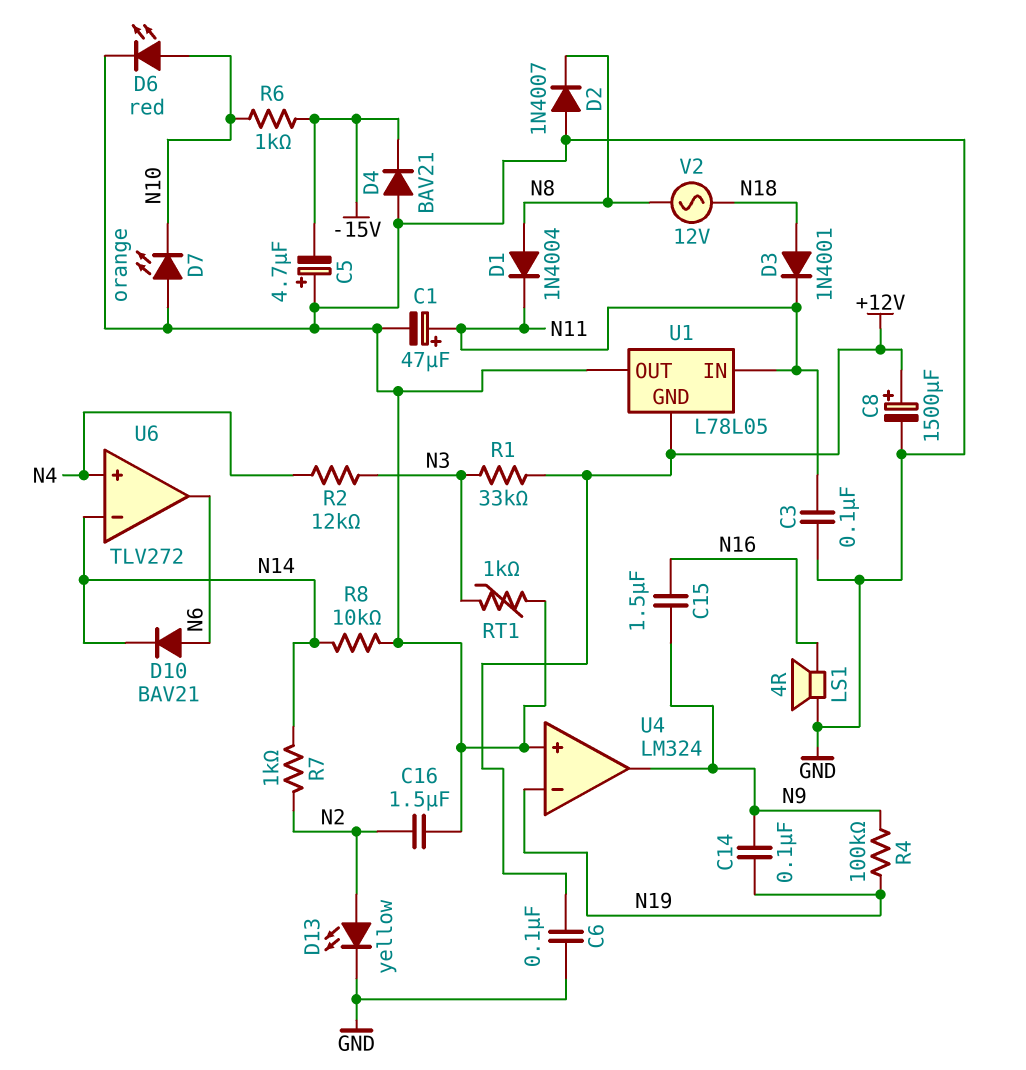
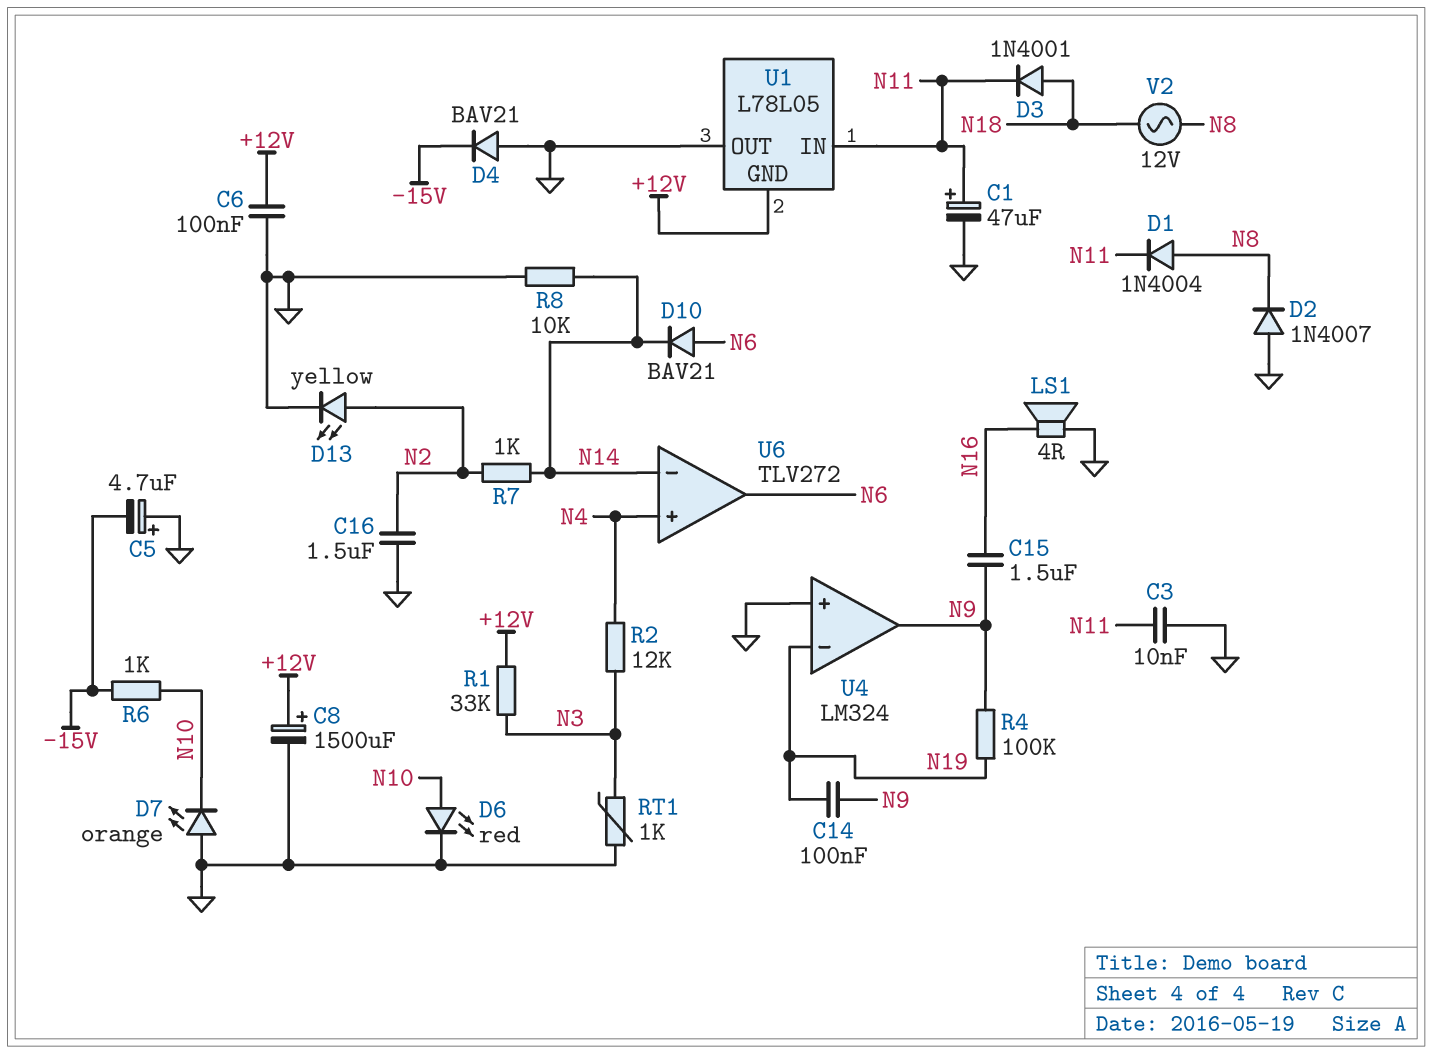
C3: 100nF (GND, N11) -> 10nF (GND, N11)

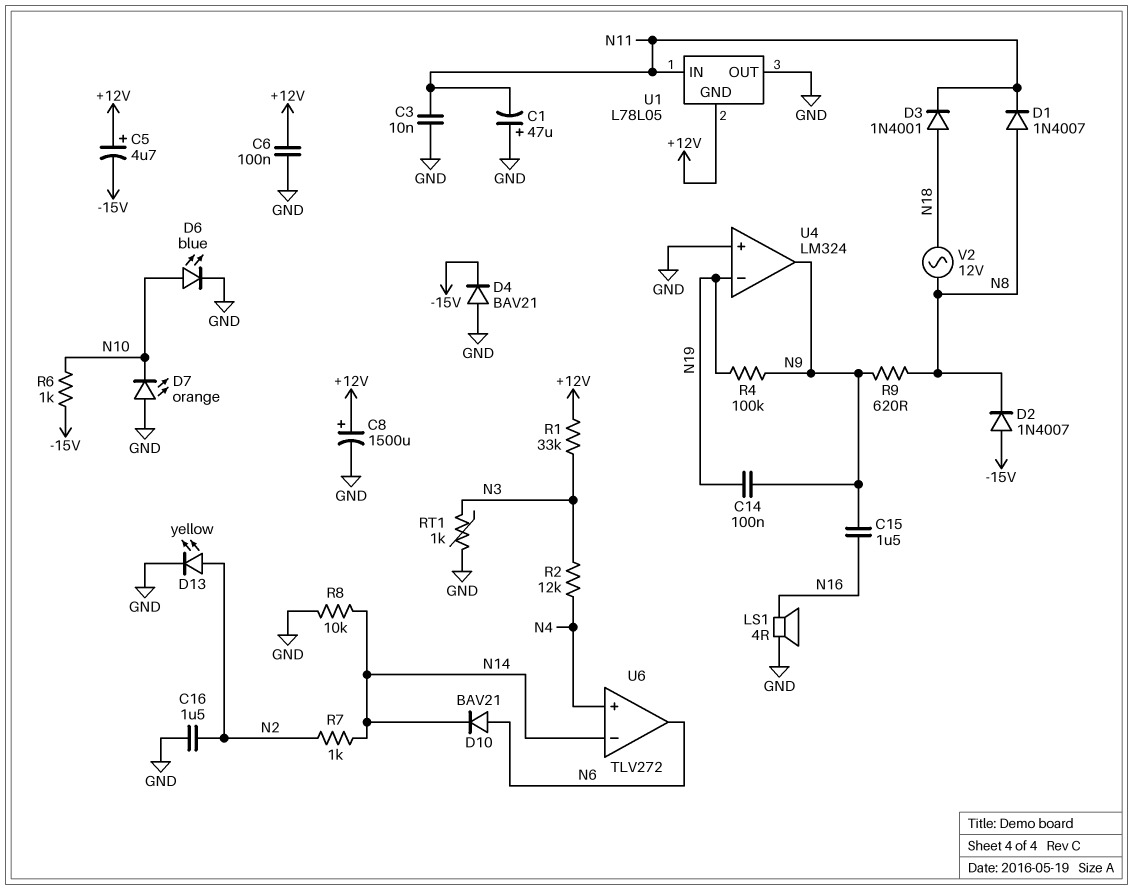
C1: 47uF (plus N11, minus GND) -> 47uF (plus GND, minus N11)
C5: 4.7uF (plus GND, minus -15V) -> 4.7uF (plus +12V, minus -15V)
D1: diode 1N4004 (A N8, K N11) -> diode 1N4007 (A N8, K N11)
D2: diode 1N4007 (A GND, K N8) -> diode 1N4007 (A -15V, K N8)
D6: LED red (A N10, K GND) -> LED blue (A N10, K GND)
R9: none -> 620 (N8, N9)

